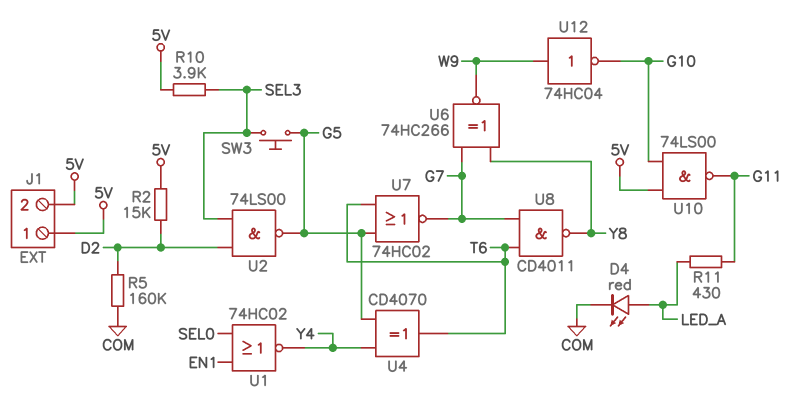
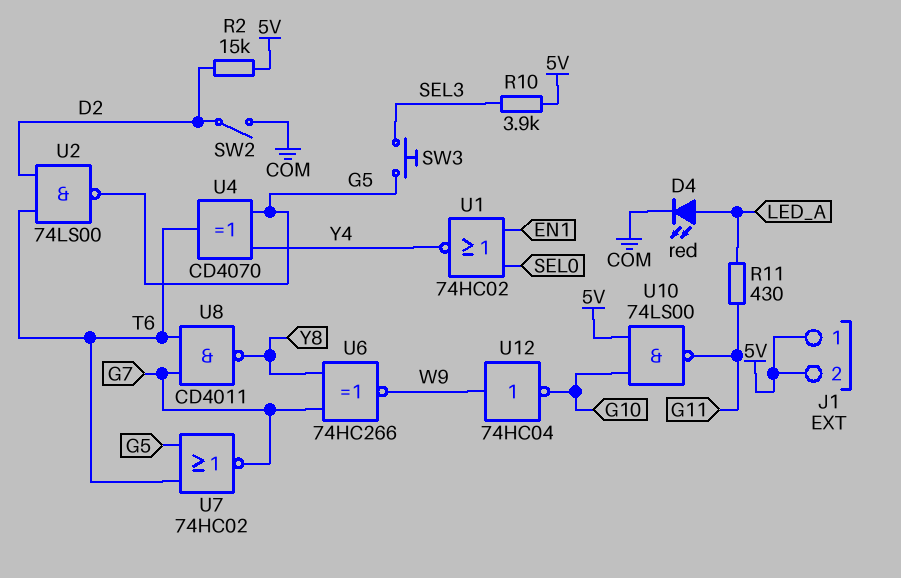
R5: 160k (COM, D2) -> none
SW2: none -> switch (COM, D2)
U2: NAND 74LS00 (in D2, in SEL3, out G5) -> NAND 74LS00 (in D2, in T6, out G5)

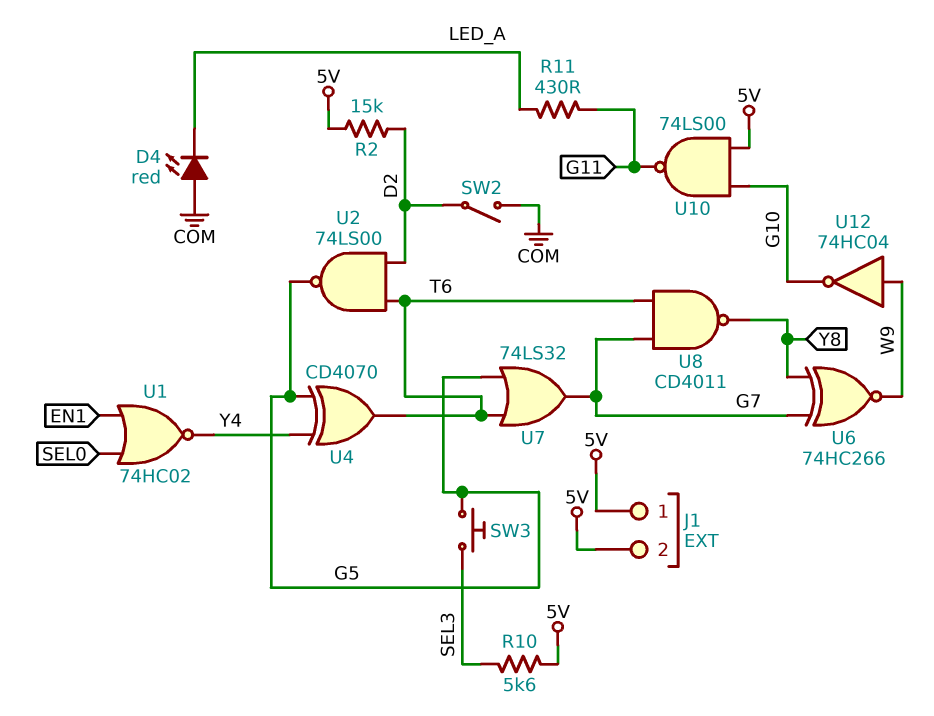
D4: LED red (A LED_A, K COM) -> LED red (A COM, K LED_A)
R10: 3.9k (5V, SEL3) -> 5.6k (5V, SEL3)
U7: NOR 74HC02 (in G5, in T6, out G7) -> OR 74LS32 (in G5, in T6, out G7)

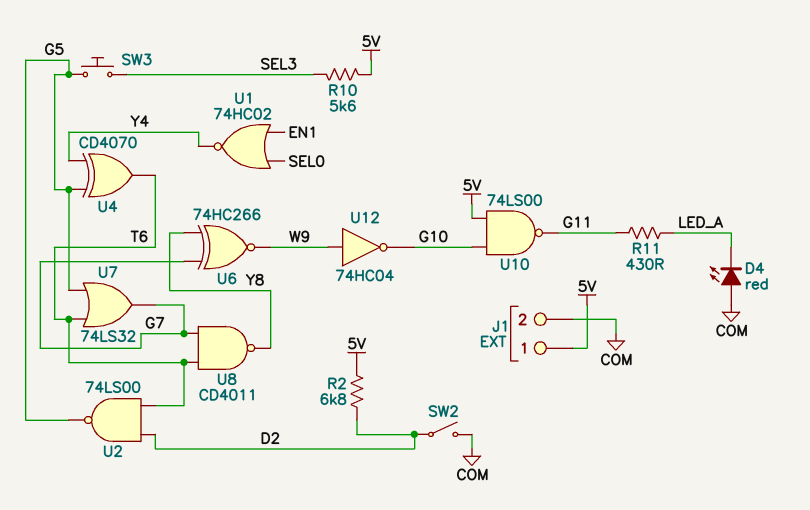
J1 pin 2: 5V -> COM
R2: 15k (5V, D2) -> 6.8k (5V, D2)

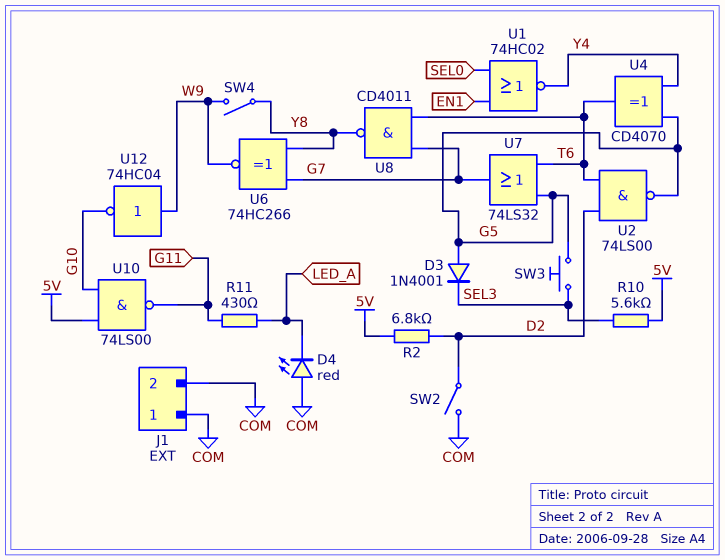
D3: none -> diode 1N4001 (A G5, K SEL3)
J1 pin 1: 5V -> COM
SW4: none -> switch (W9, Y8)

